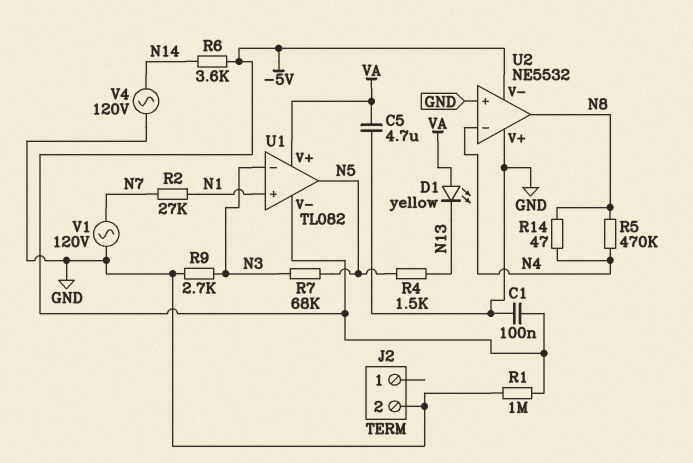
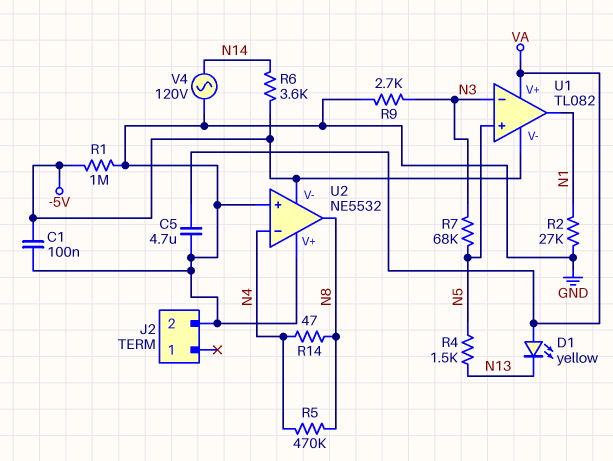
R2: 27k (N1, N7) -> 27k (GND, N1)
U1 pin in+: N1 -> N5
U1 pin out: N5 -> N1
V1: AC 120V (GND, N7) -> none

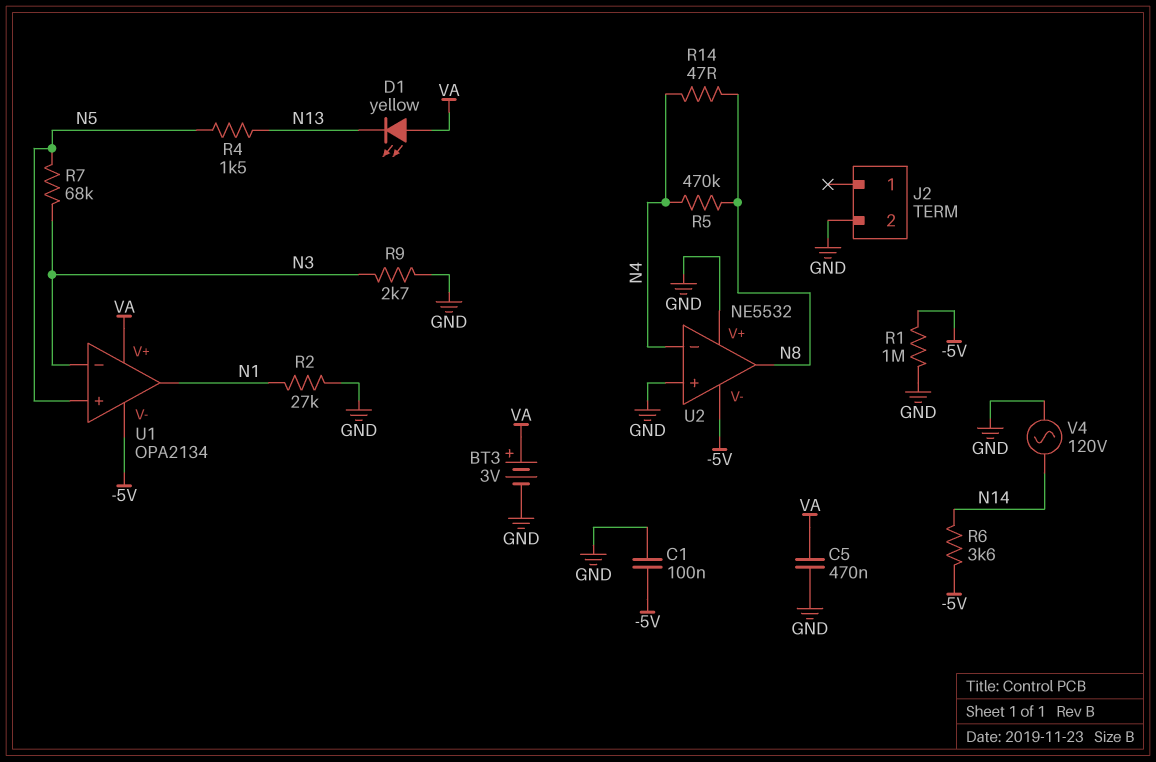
BT3: none -> 3V (plus VA, minus GND)
C5: 4.7uF (GND, VA) -> 470nF (GND, VA)
U1: TL082 -> OPA2134

